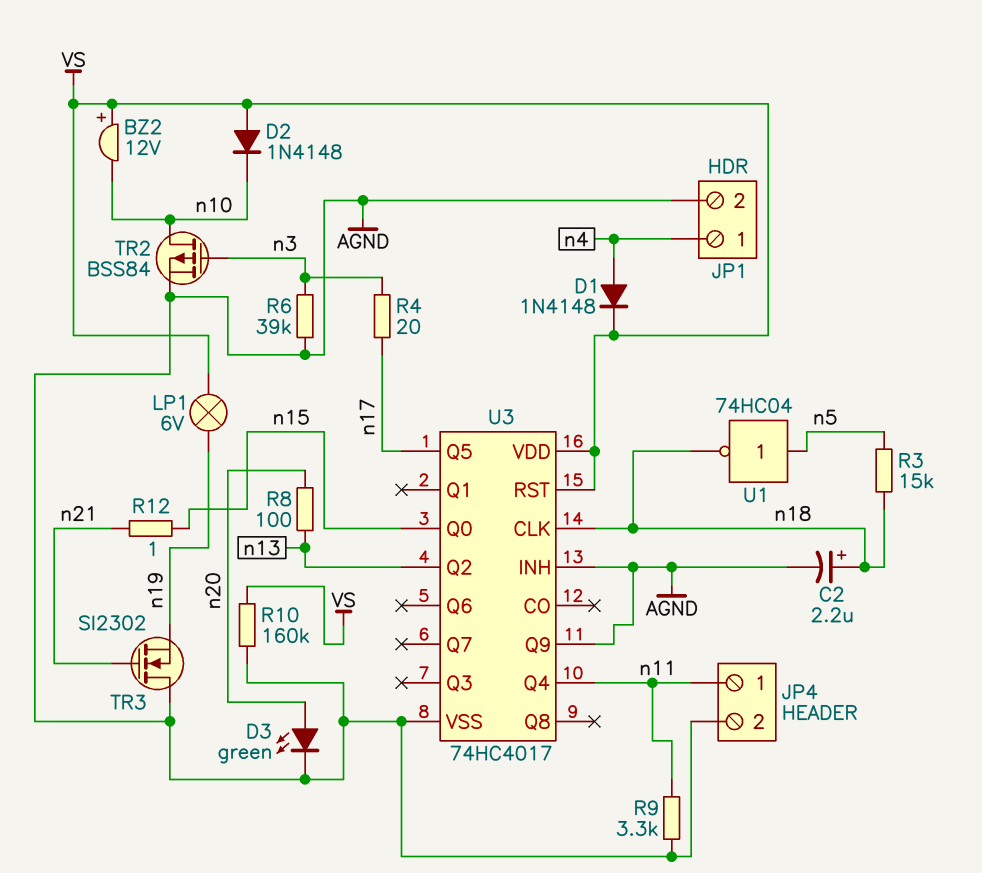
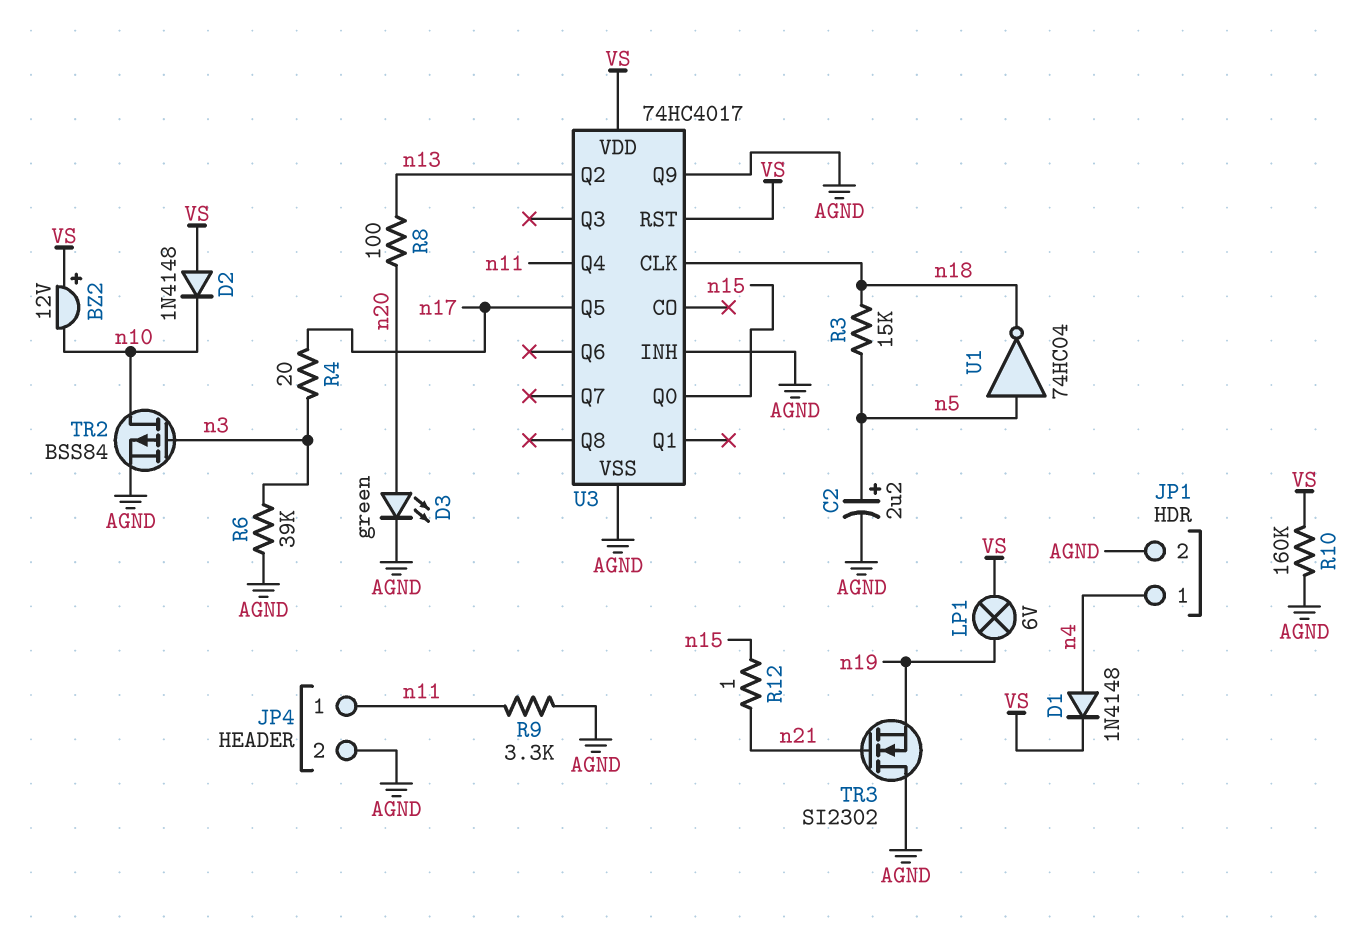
C2: 2.2uF (plus n18, minus AGND) -> 2.2uF (plus n5, minus AGND)

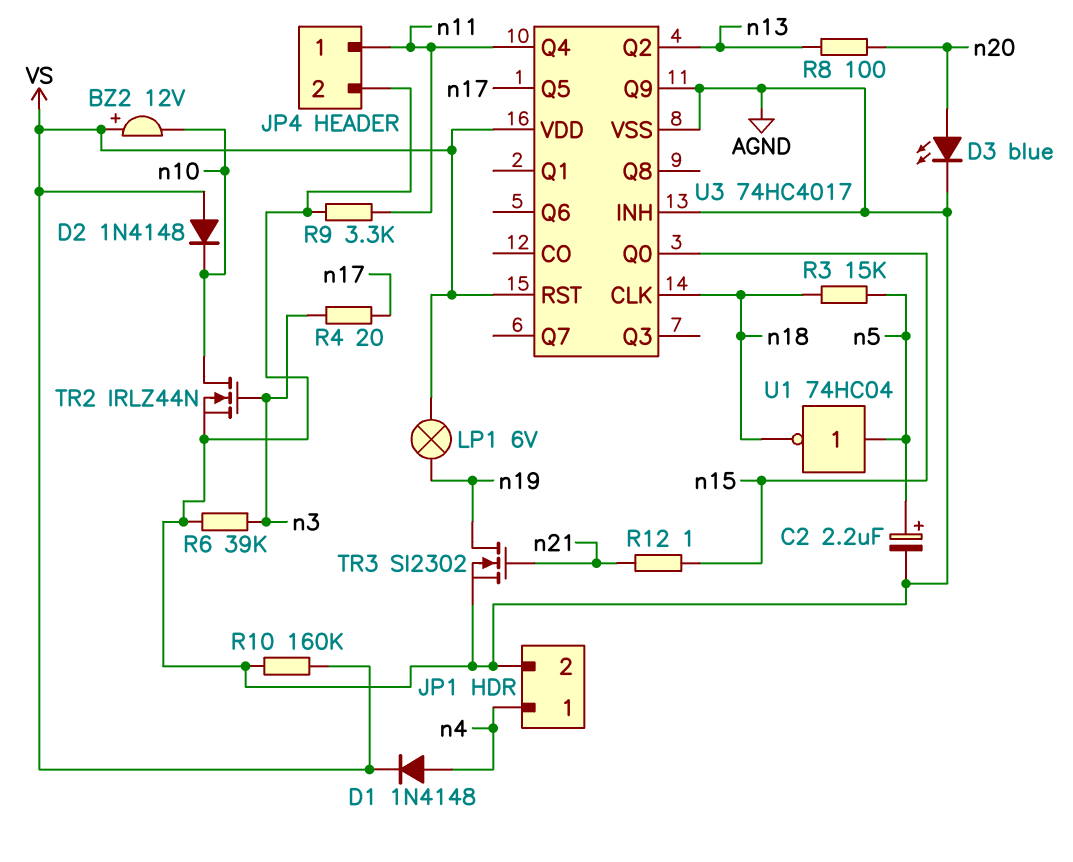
D3: LED green (A n20, K AGND) -> LED blue (A n20, K AGND)
TR2: PMOS BSS84 (G n3, D n10, S AGND) -> NMOS IRLZ44N (G n3, D n10, S AGND)
TR3: NMOS SI2302 (G n21, D AGND, S n19) -> NMOS SI2302 (G n21, D n19, S AGND)

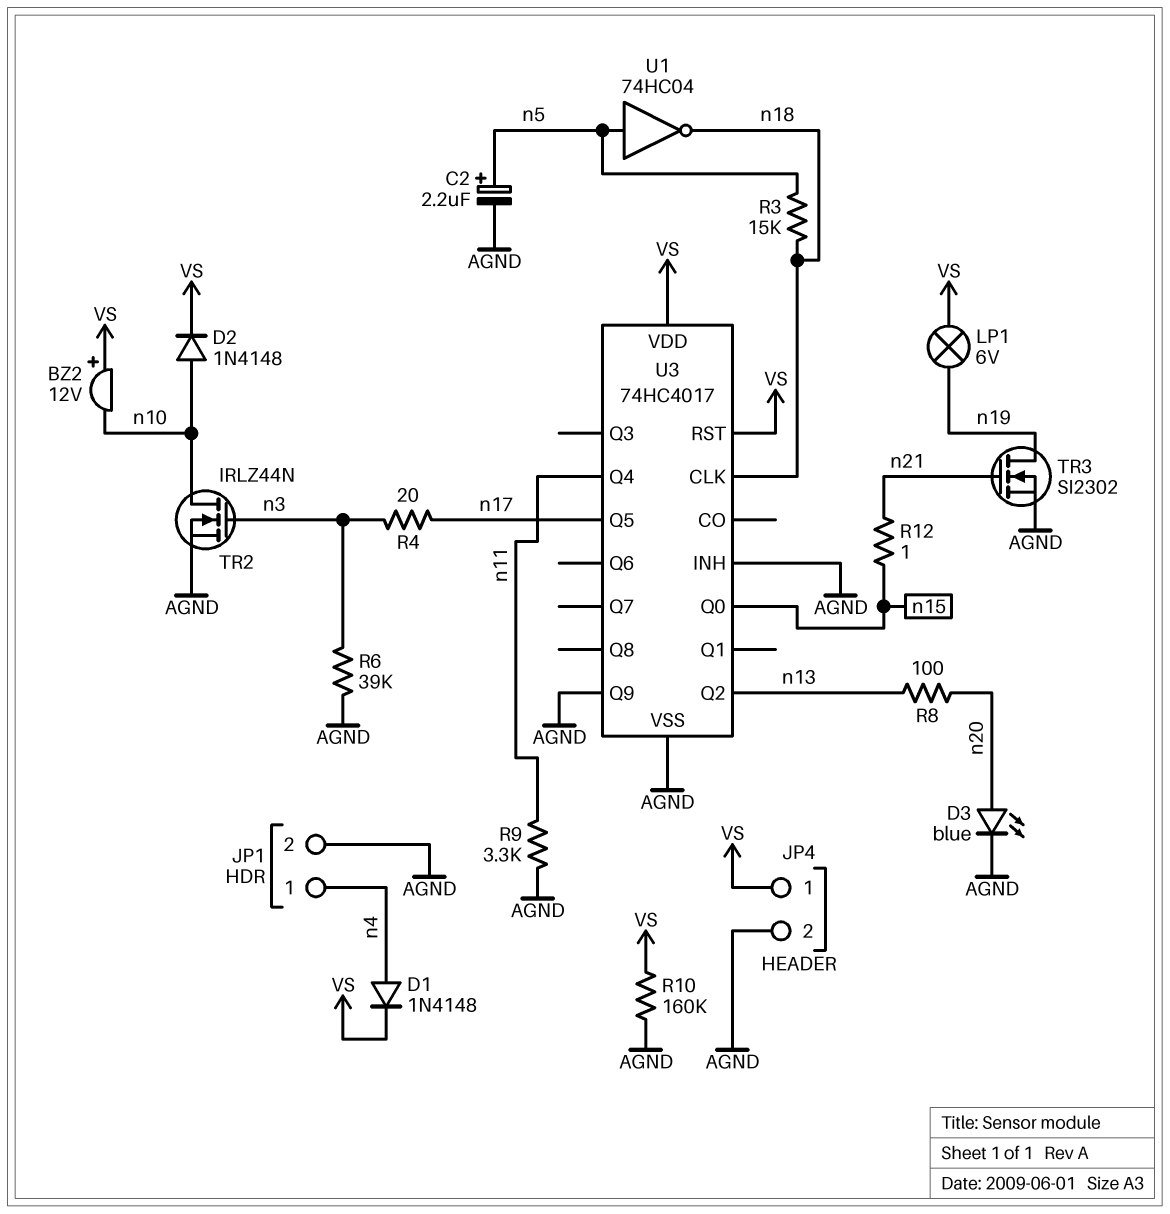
D2: diode 1N4148 (A VS, K n10) -> diode 1N4148 (A n10, K VS)
JP4 pin 1: n11 -> VS

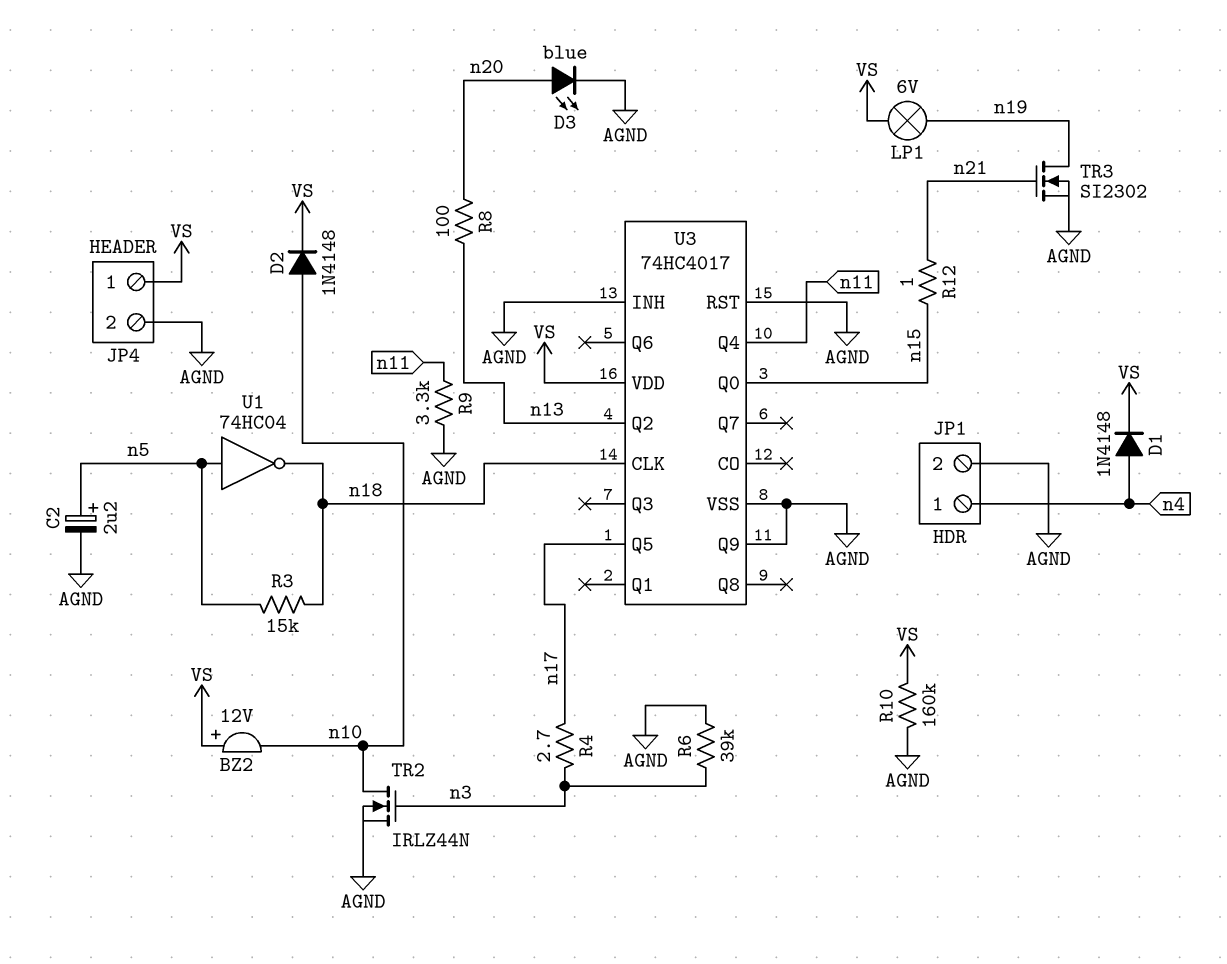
R4: 20 (n3, n17) -> 2.7 (n3, n17)
U3 pin RST: VS -> AGND

